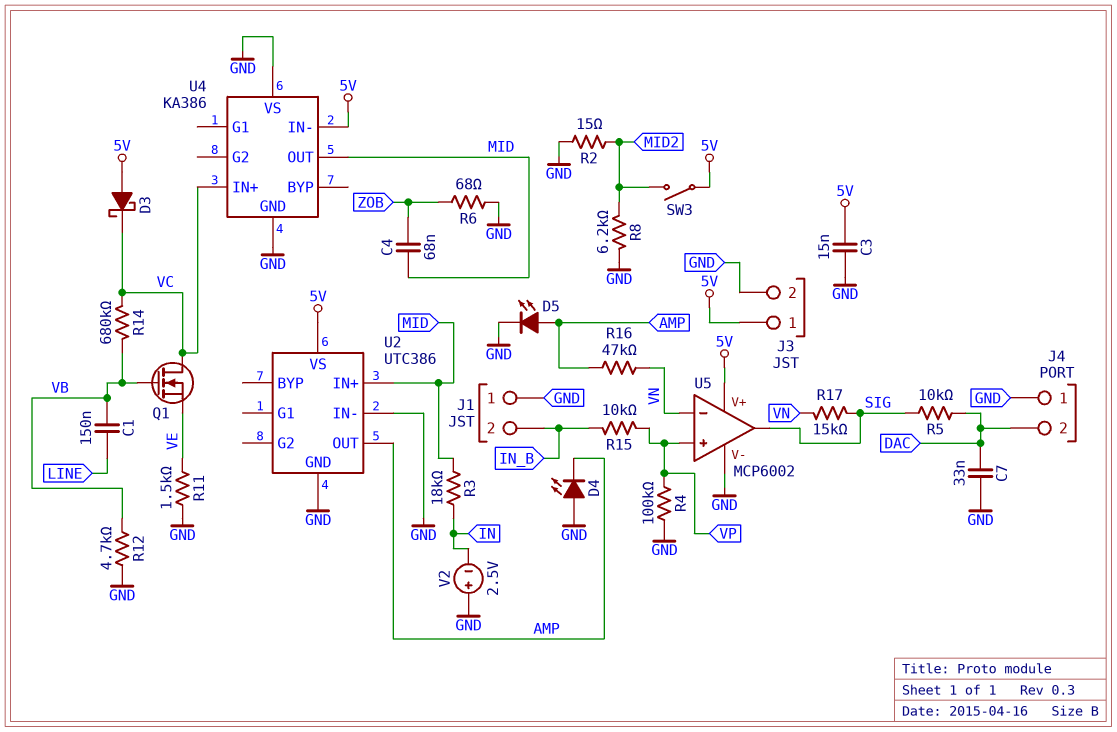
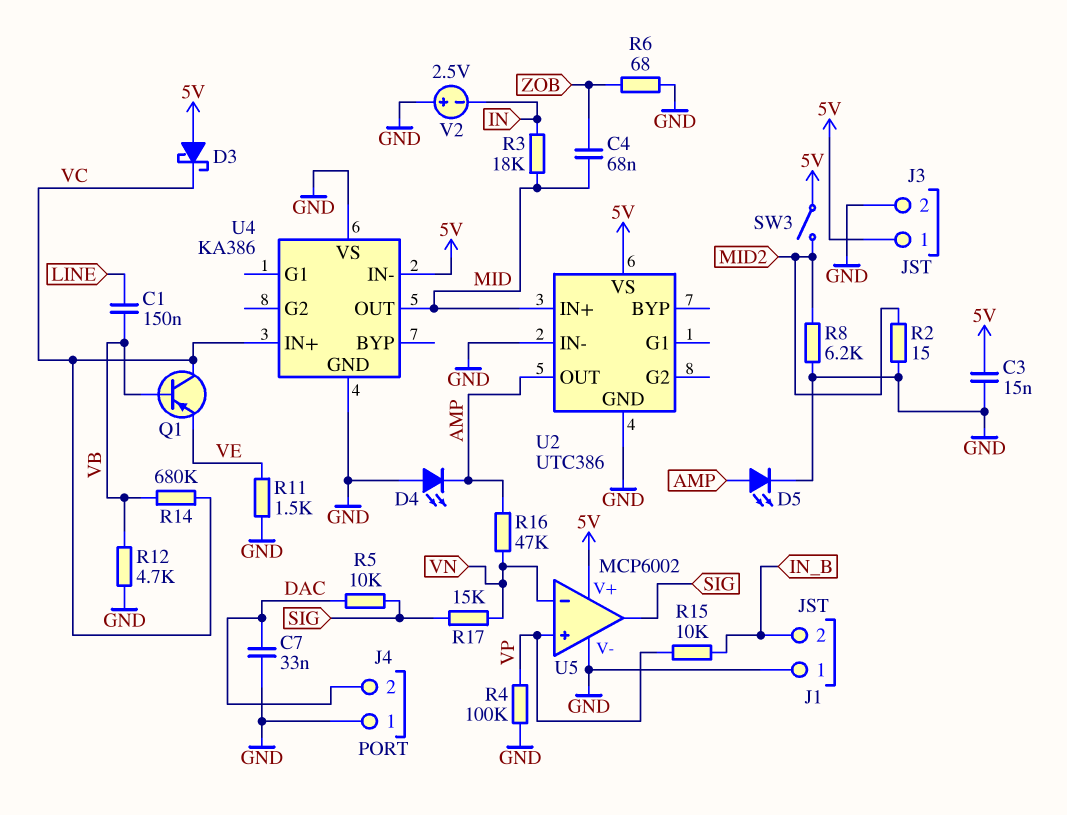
Q1: NMOS (G VB, D VC, S VE) -> PNP (B VB, C VC, E VE)

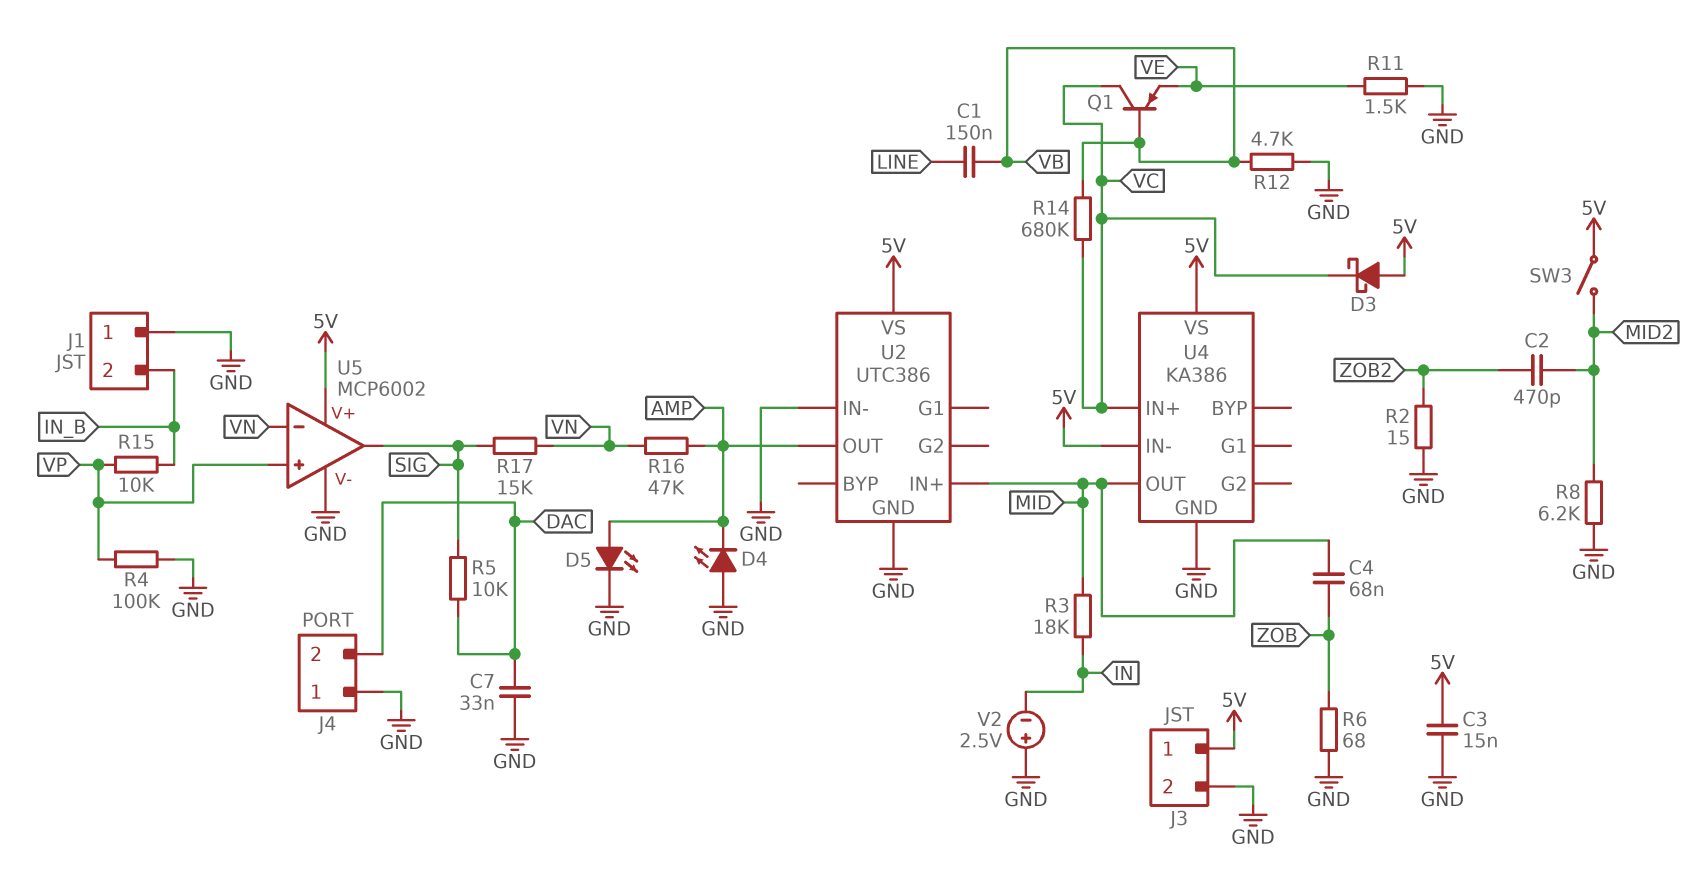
C2: none -> 470pF (MID2, ZOB2)
R2: 15 (GND, MID2) -> 15 (GND, ZOB2)
U4 pin VS: GND -> 5V

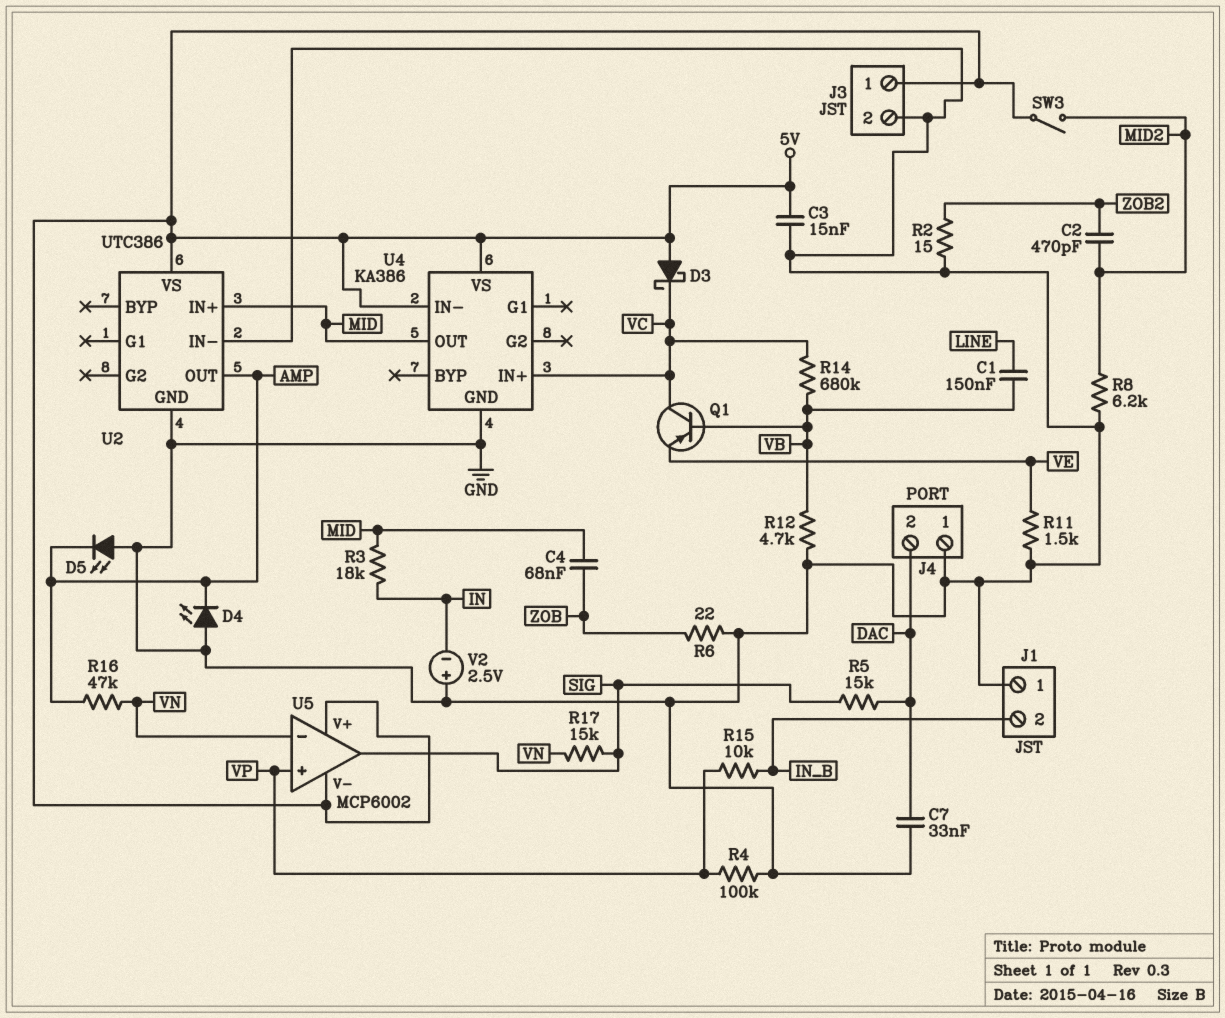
D5: LED (A AMP, K GND) -> LED (A GND, K AMP)
R5: 10k (DAC, SIG) -> 15k (DAC, SIG)
R6: 68 (GND, ZOB) -> 22 (GND, ZOB)
U5 pin V-: GND -> 5V

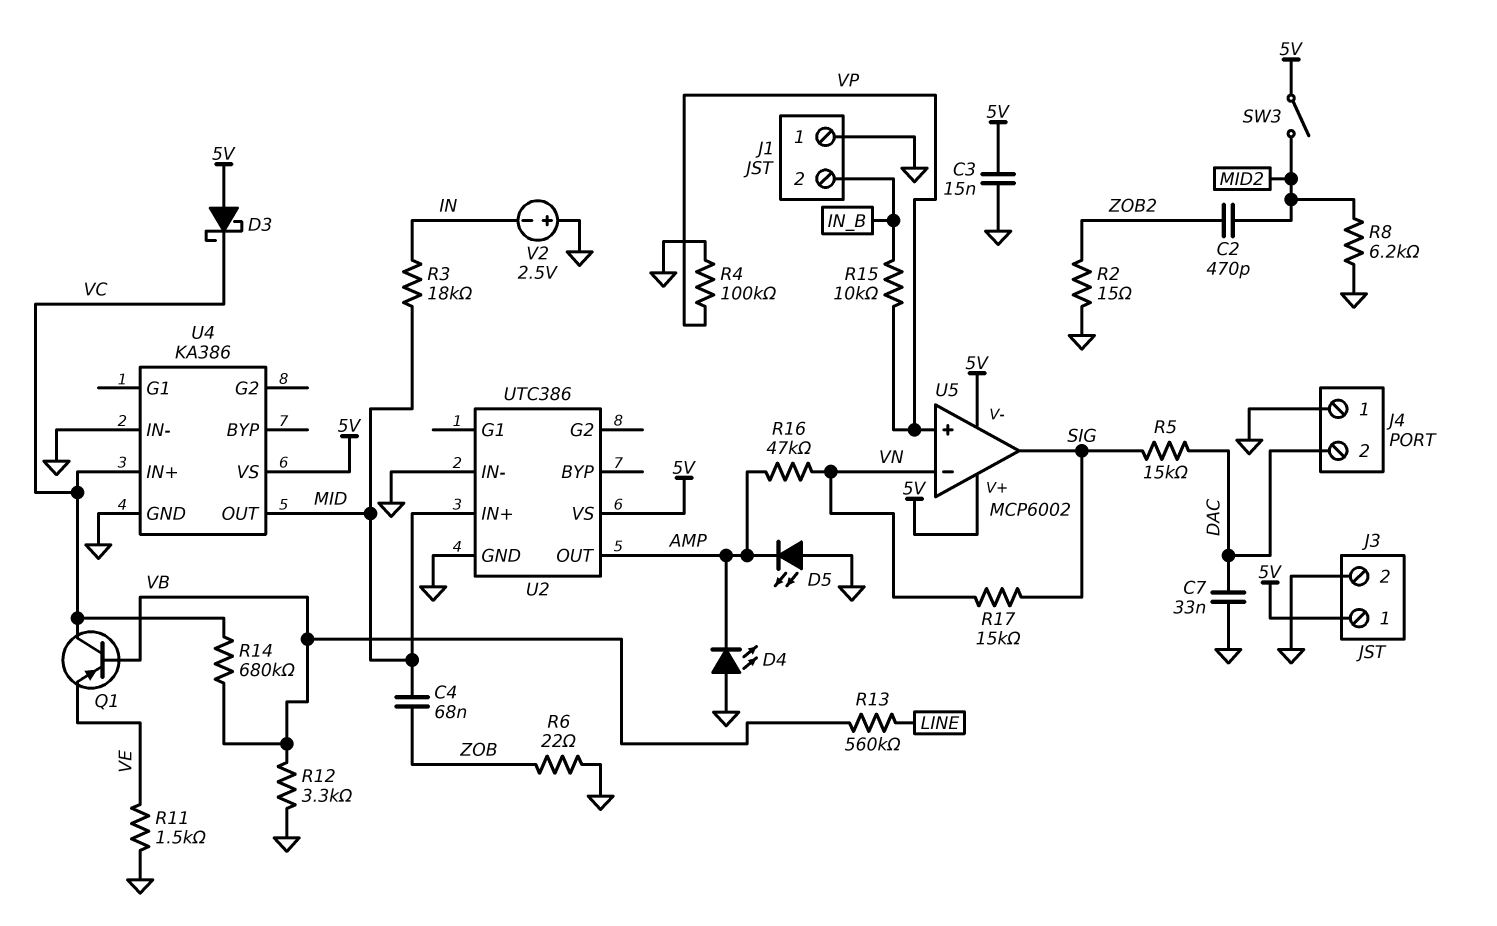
C1: 150nF (LINE, VB) -> none
R12: 4.7k (GND, VB) -> 3.3k (GND, VB)
R13: none -> 560k (LINE, VB)
U4 pin IN-: 5V -> GND

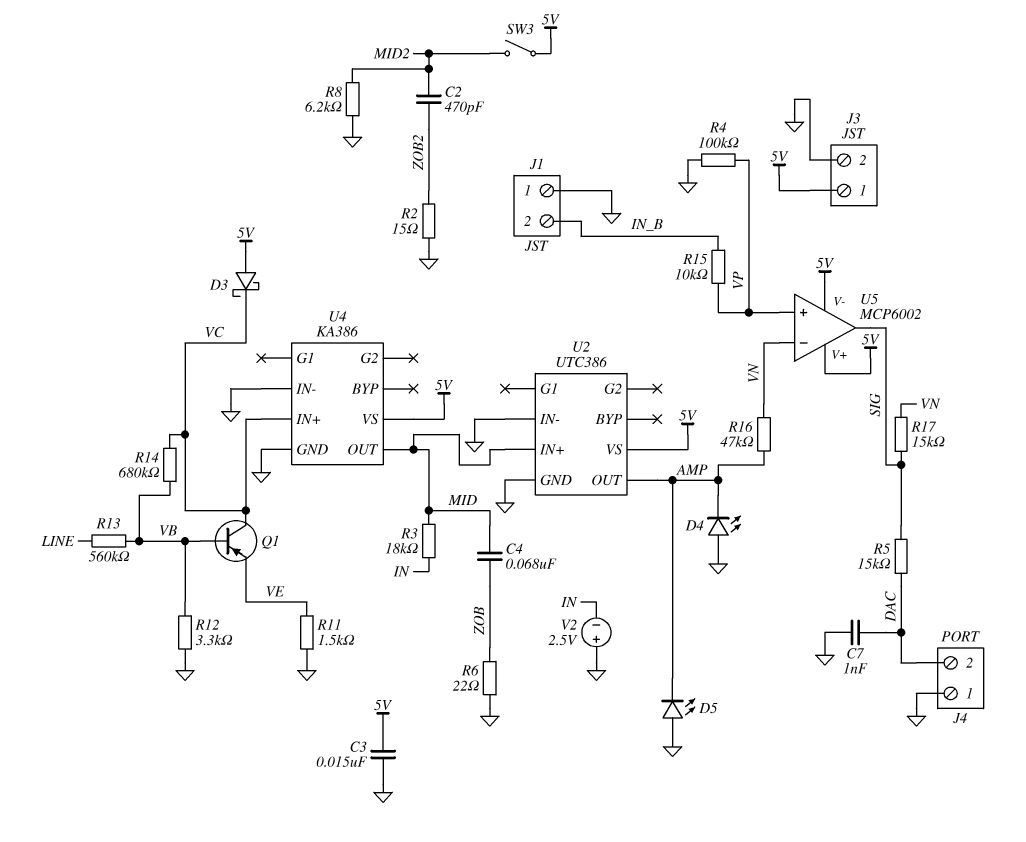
C7: 33nF (DAC, GND) -> 1nF (DAC, GND)

